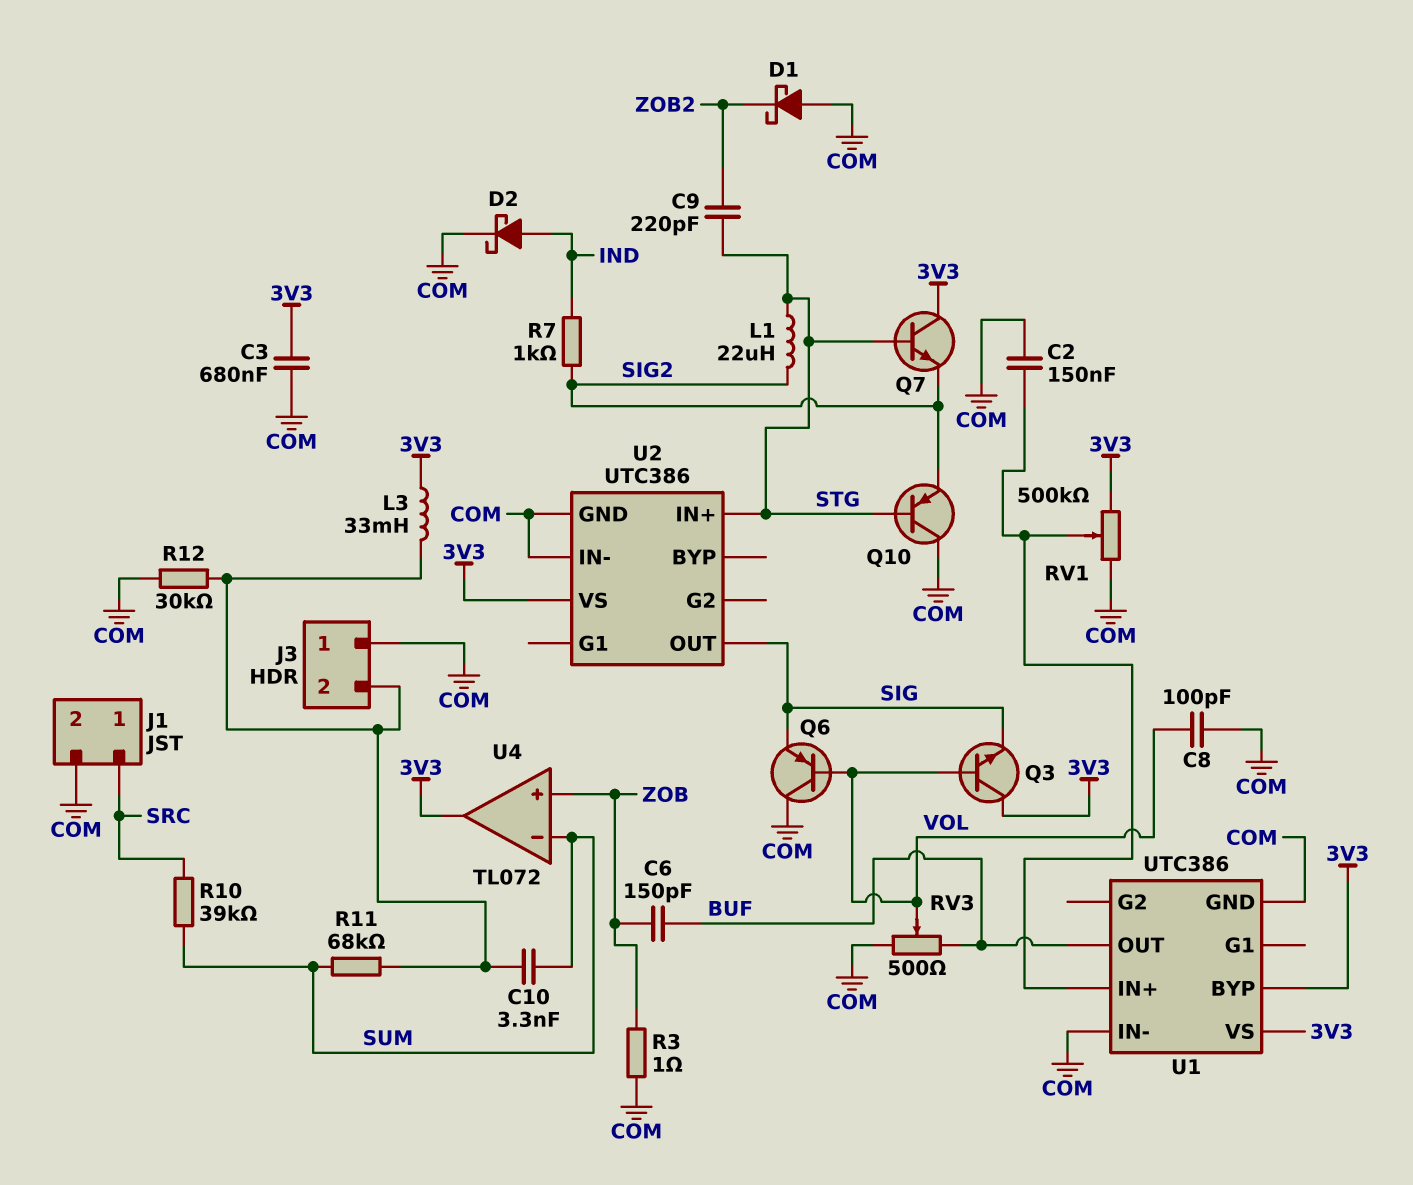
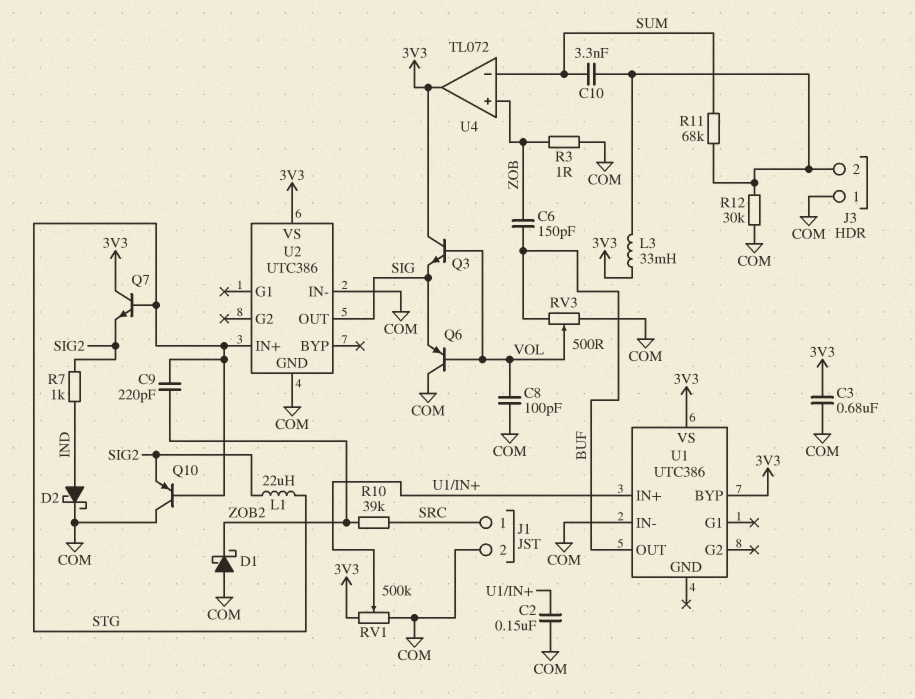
R10: 39k (SRC, SUM) -> 39k (SRC, ZOB2)
U1 pin GND: COM -> none

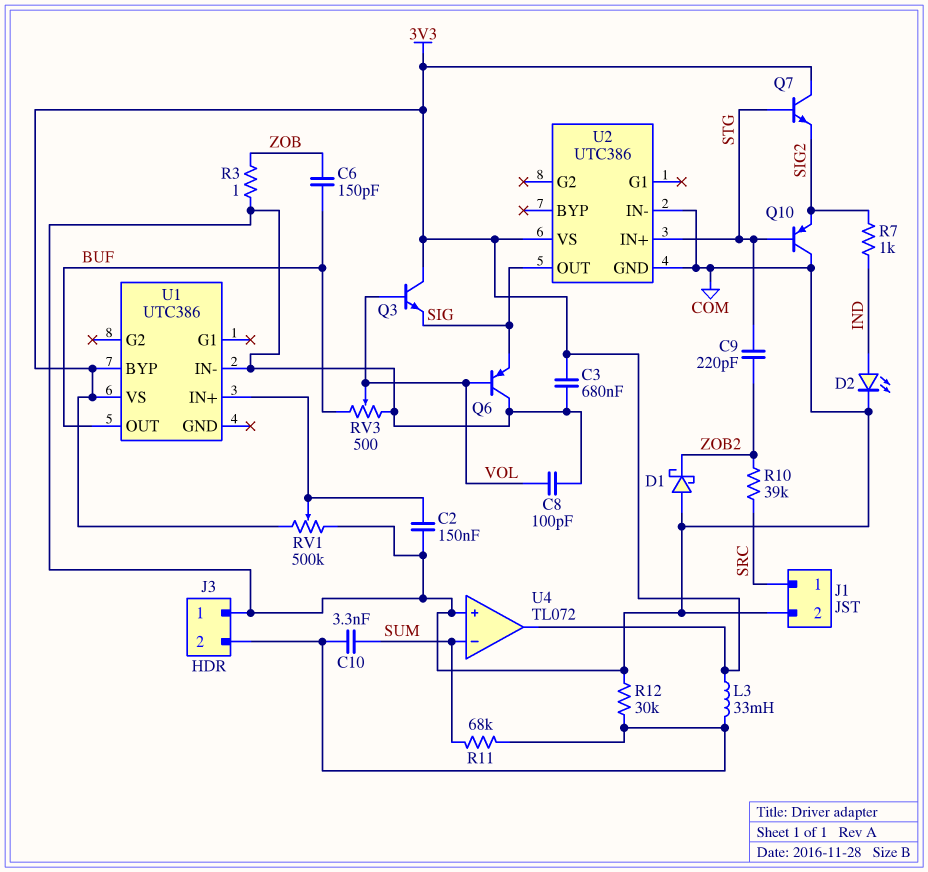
D2: schottky (A IND, K COM) -> LED (A IND, K COM)
L1: 22uH (SIG2, STG) -> none
U4 pin in+: ZOB -> COM

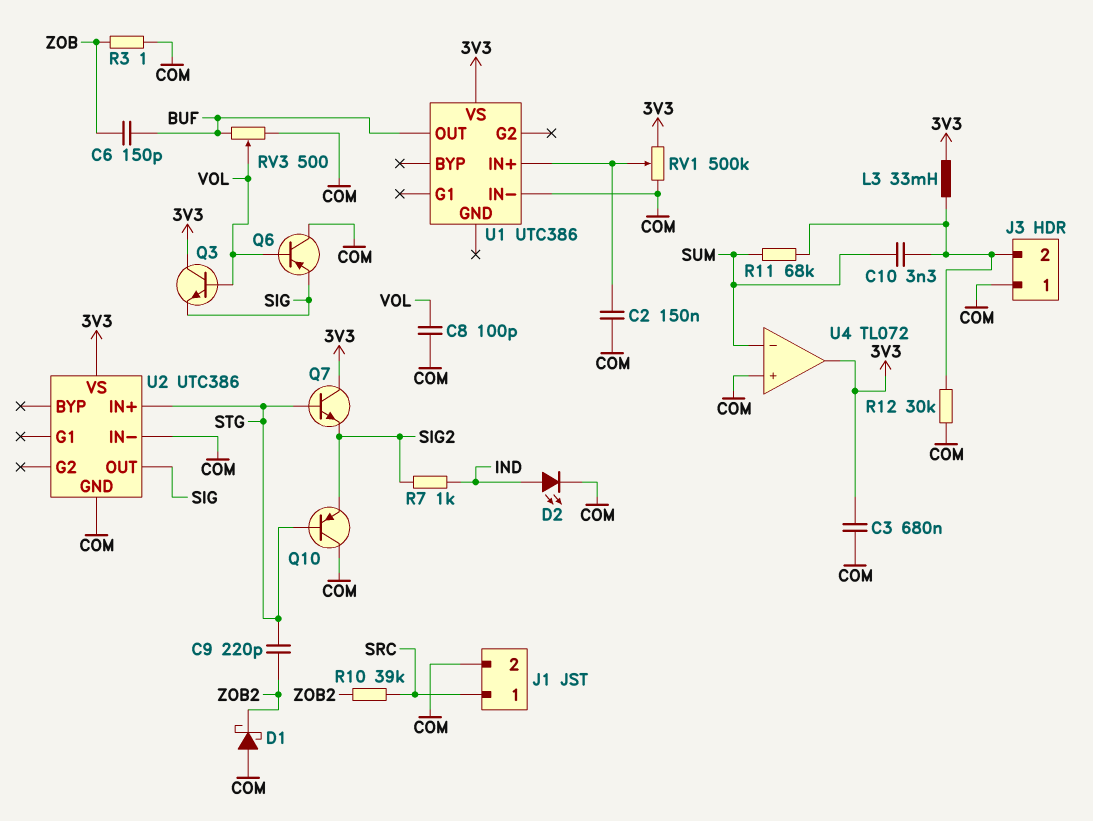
U1 pin BYP: 3V3 -> none

